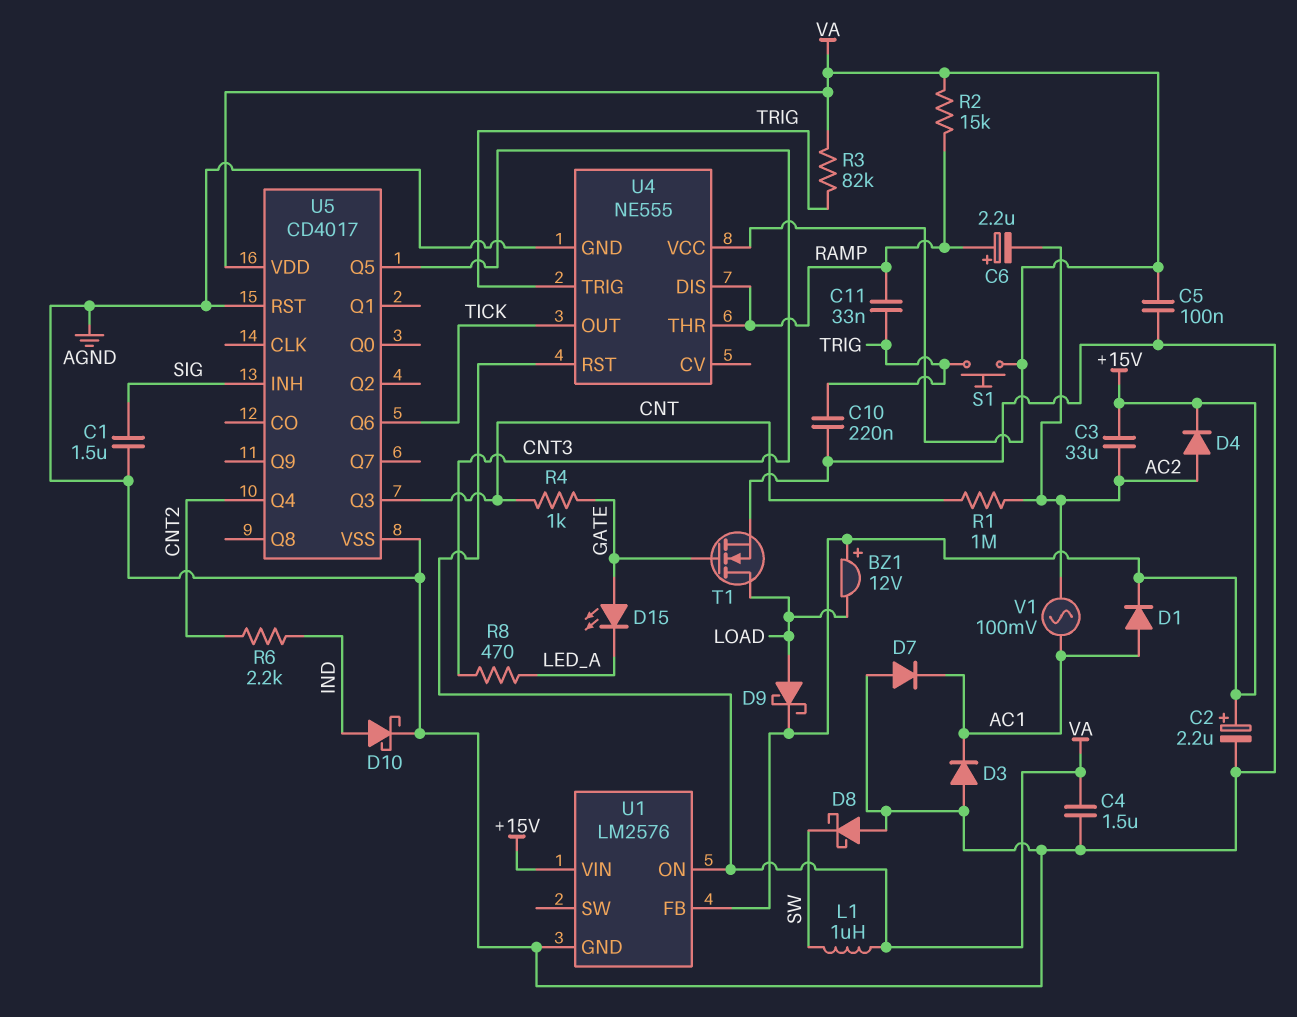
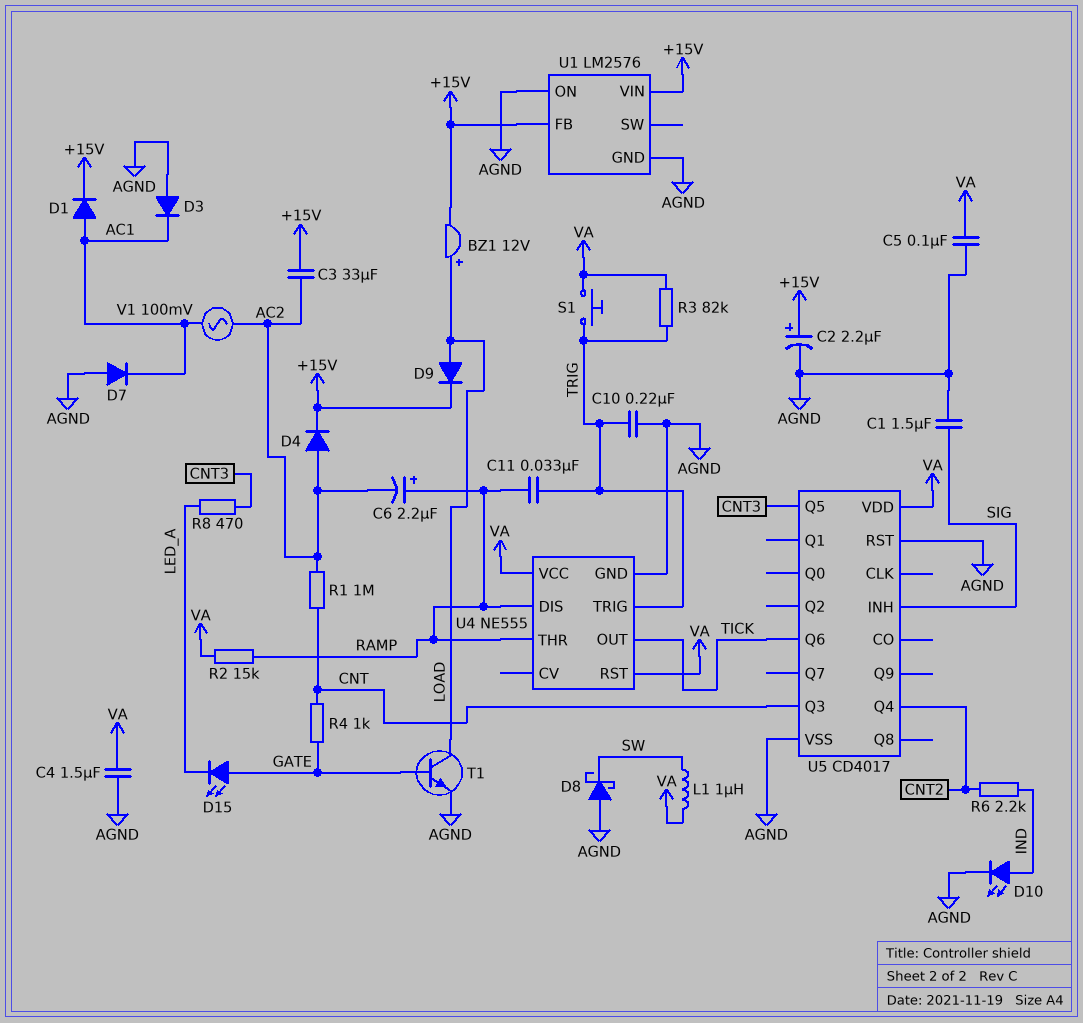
BZ1: buzzer 12V (plus +15V, minus LOAD) -> buzzer 12V (plus LOAD, minus +15V)
D9: schottky (A LOAD, K +15V) -> diode (A LOAD, K +15V)
D10: schottky (A IND, K AGND) -> LED (A IND, K AGND)
T1: NMOS (G GATE, D LOAD, S AGND) -> NPN (B GATE, C LOAD, E AGND)
U1 pin ON: VA -> AGND

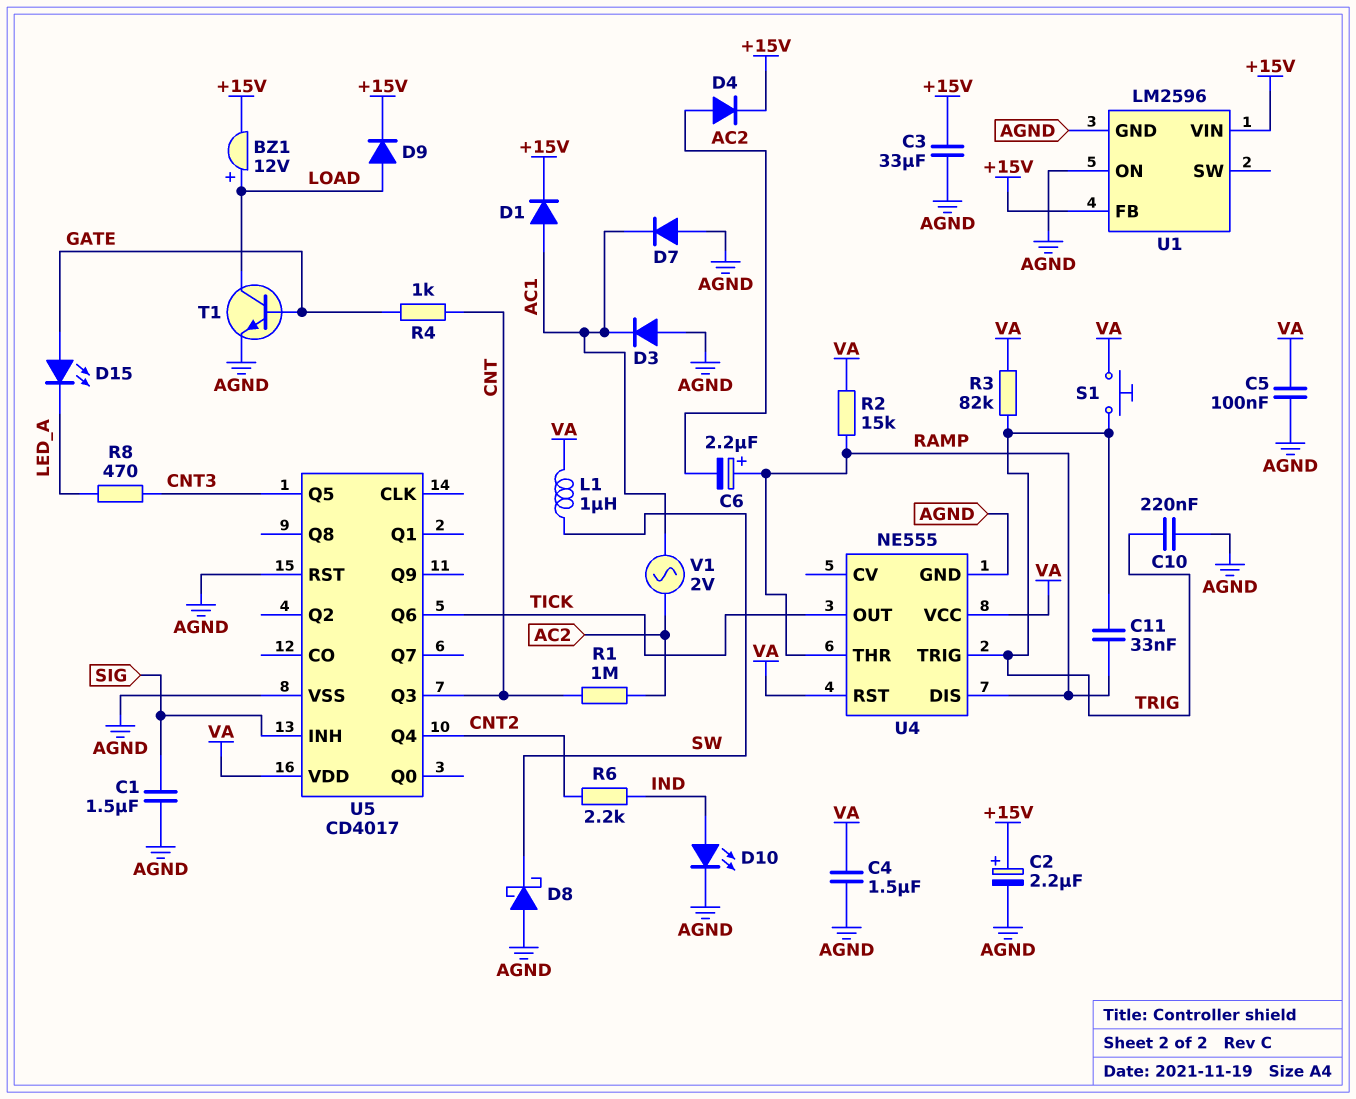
C3: 33uF (+15V, AC2) -> 33uF (+15V, AGND)
U1: LM2576 -> LM2596
V1: AC 100mV (AC1, AC2) -> AC 2V (AC1, AC2)

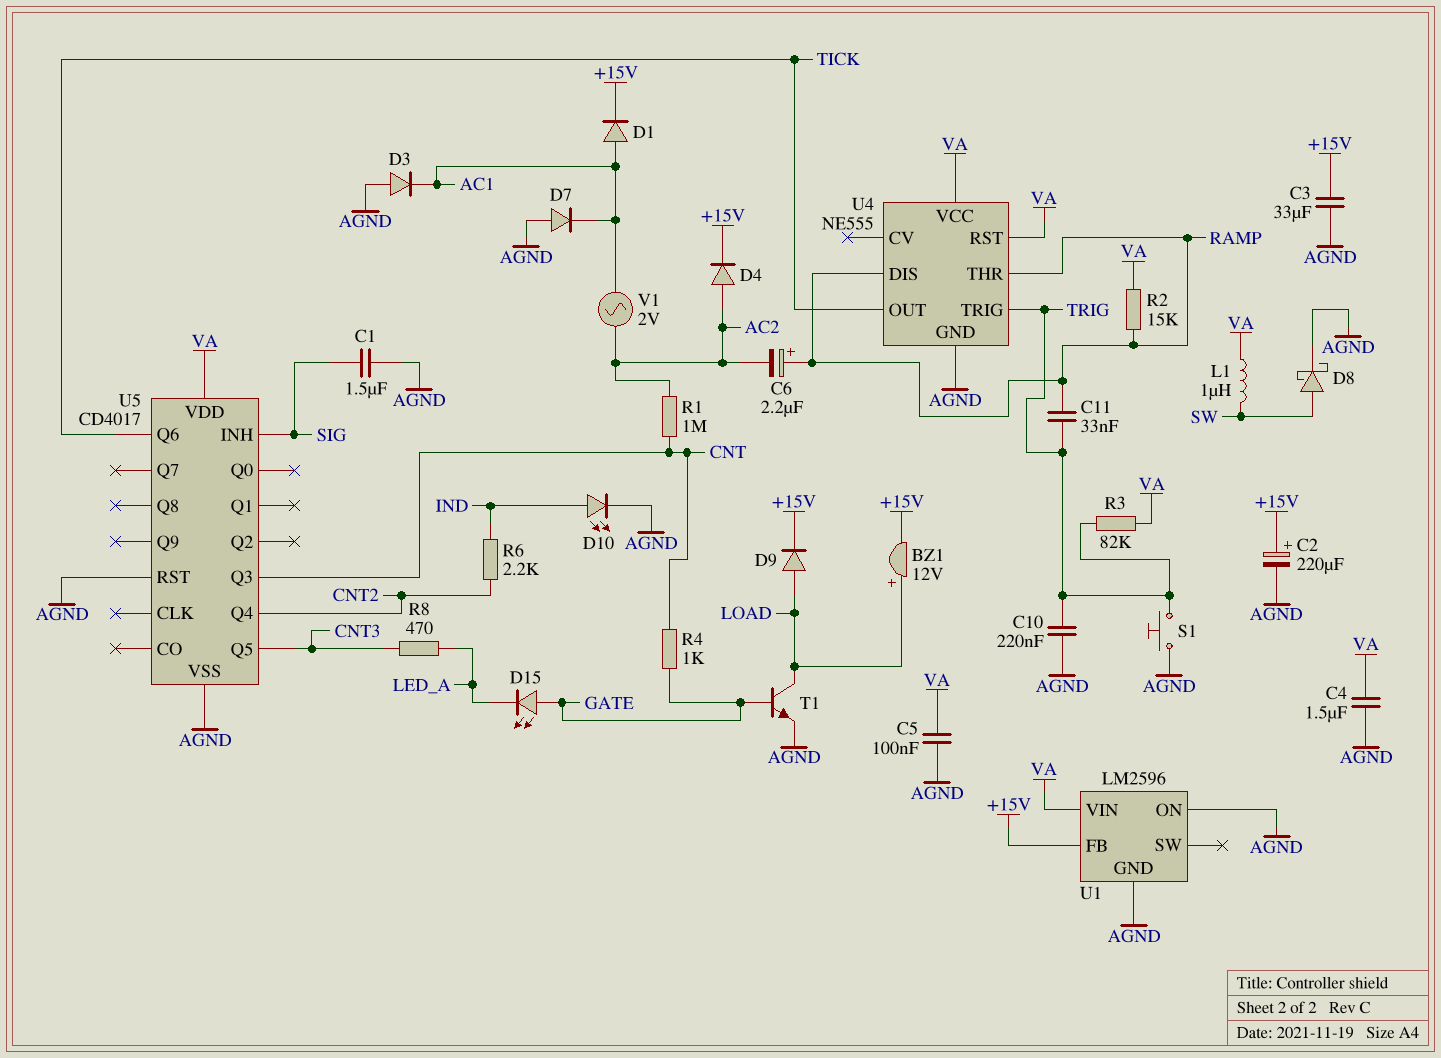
C2: 2.2uF (plus +15V, minus AGND) -> 220uF (plus +15V, minus AGND)
D8: schottky (A AGND, K SW) -> schottky (A SW, K AGND)
S1: button (TRIG, VA) -> button (AGND, TRIG)
U1 pin VIN: +15V -> VA

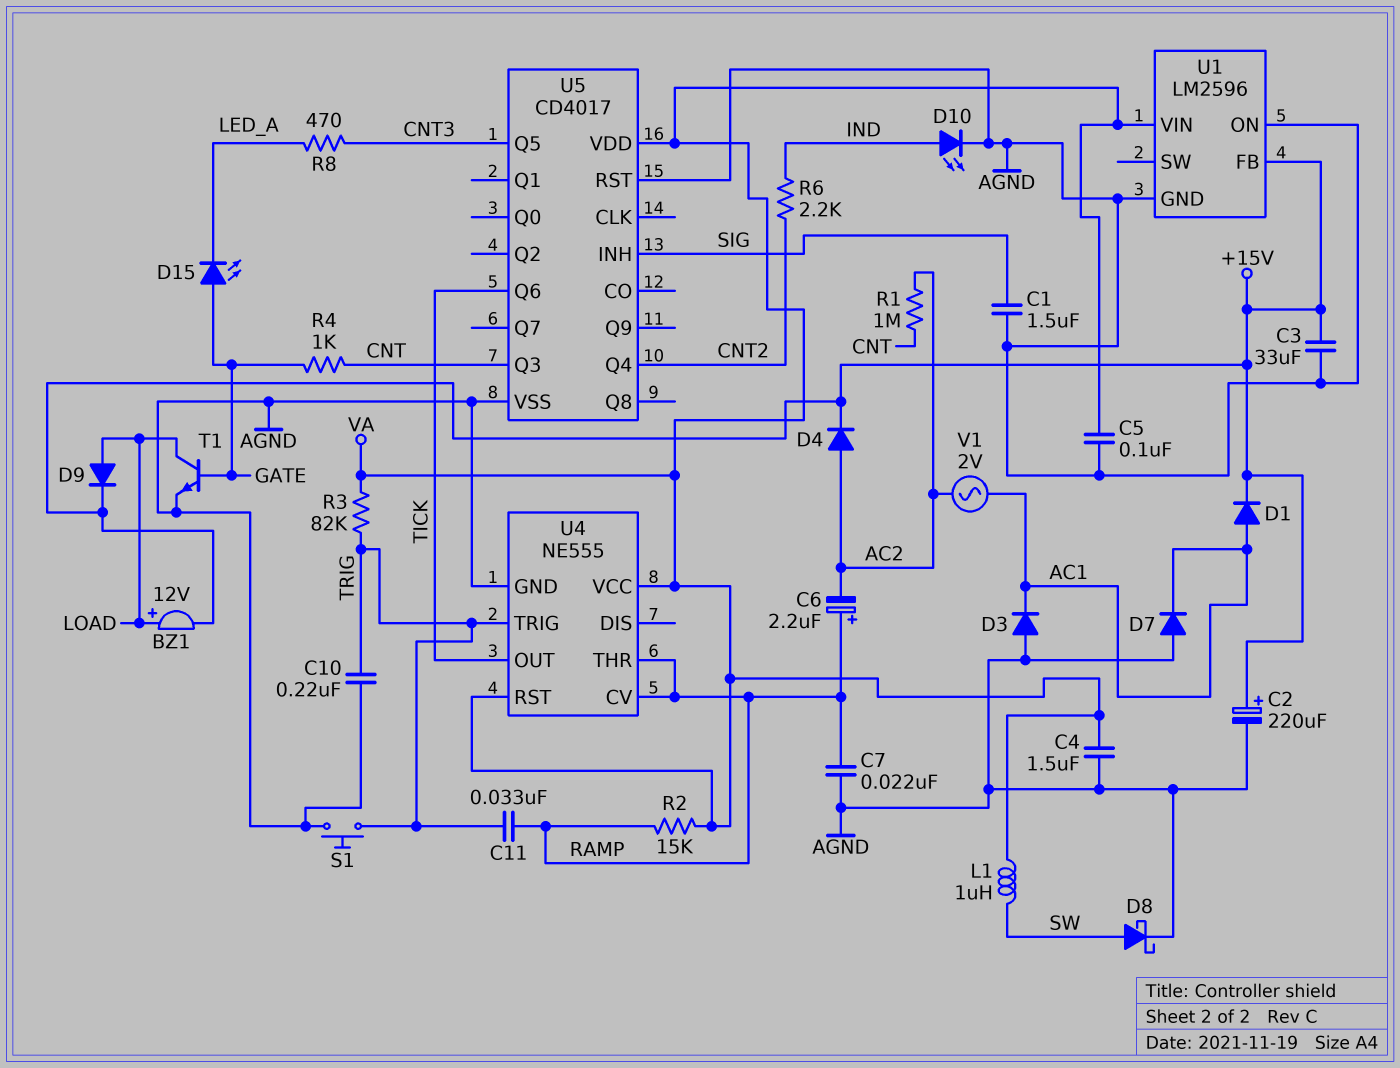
C7: none -> 22nF (AGND, RAMP)
U4 pin CV: none -> RAMP
U4 pin DIS: RAMP -> none

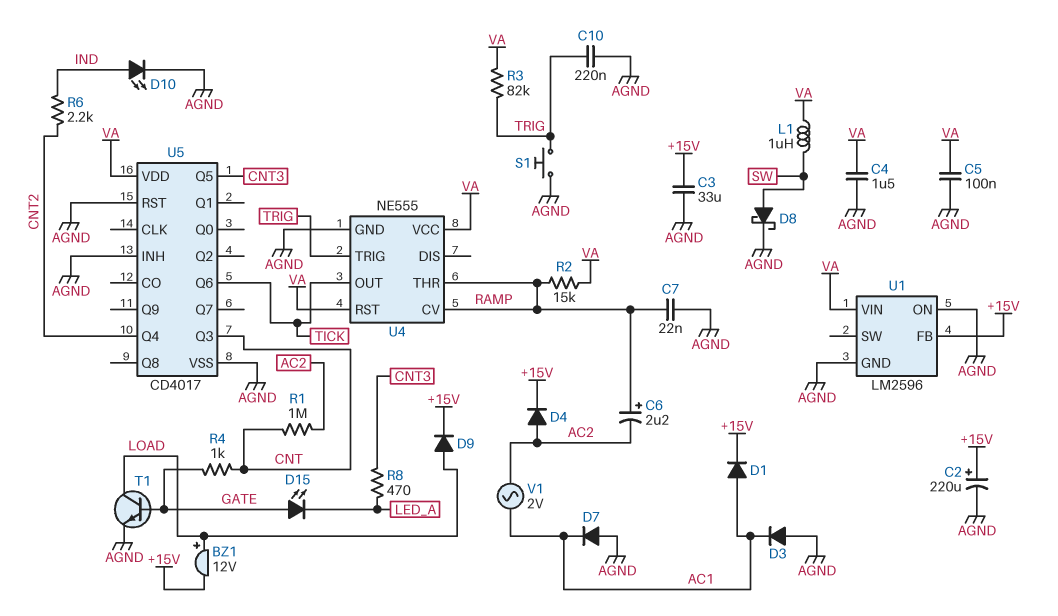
C1: 1.5uF (AGND, SIG) -> none
C11: 33nF (RAMP, TRIG) -> none
U5 pin INH: SIG -> AGND

